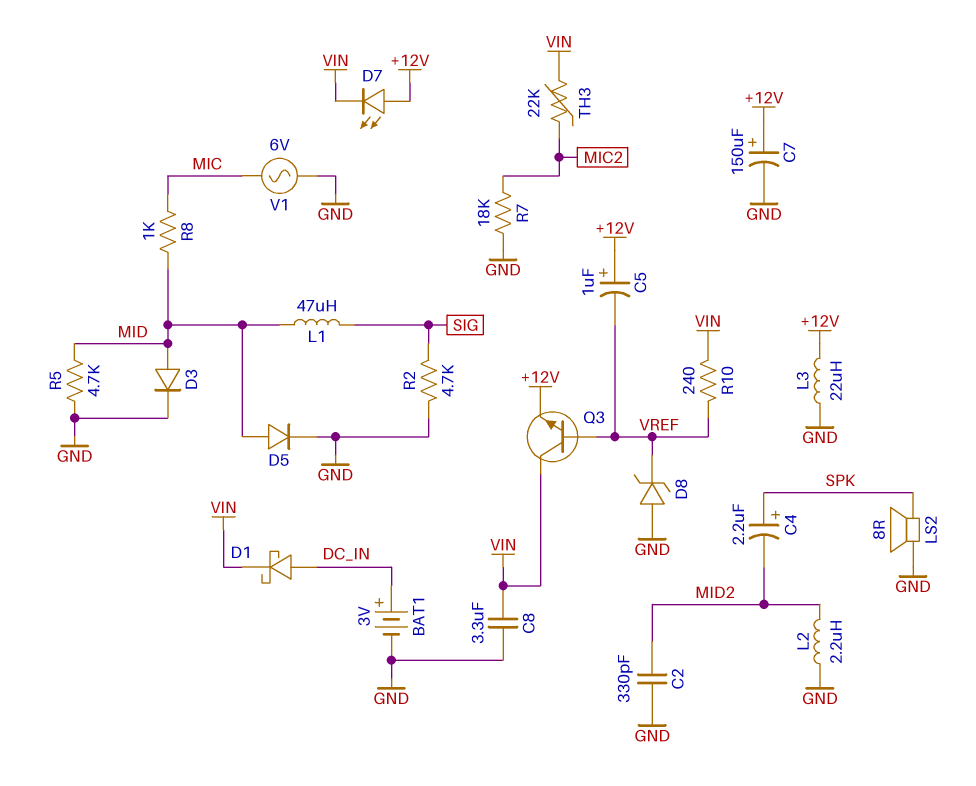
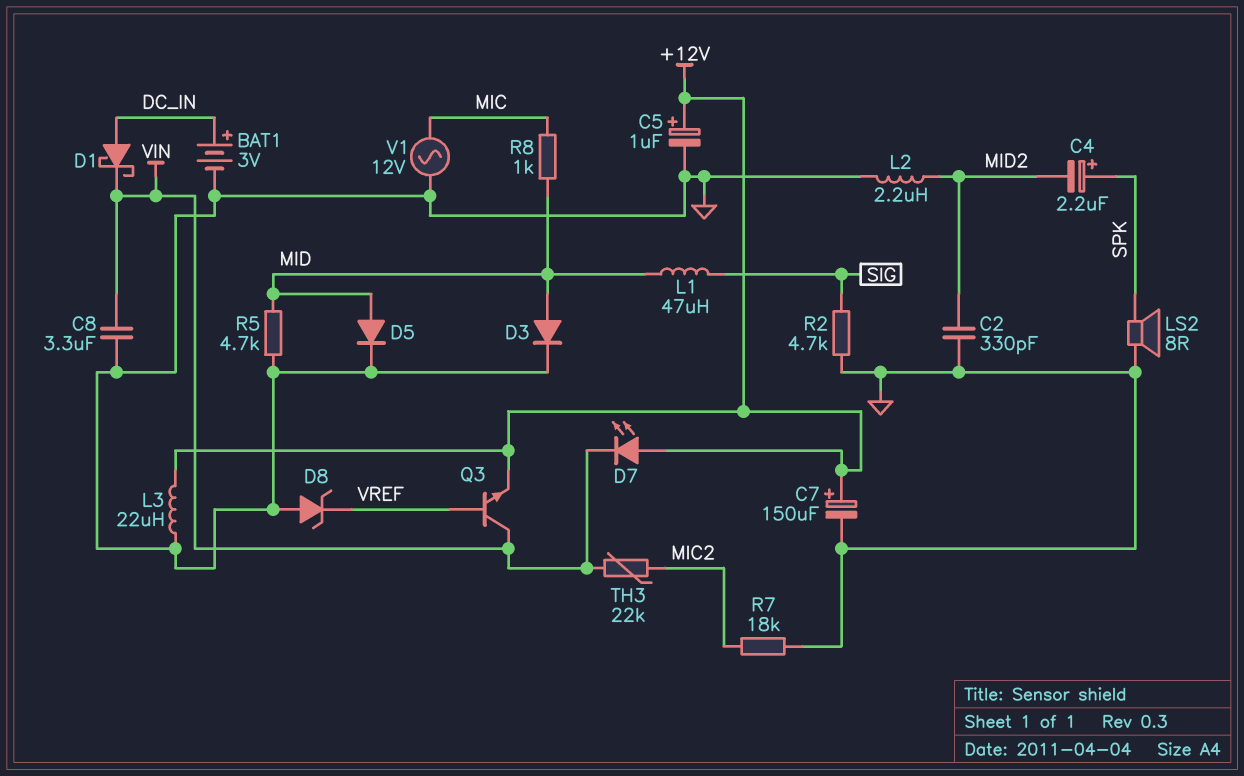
C5: 1uF (plus +12V, minus VREF) -> 1uF (plus +12V, minus GND)
R10: 240 (VIN, VREF) -> none
V1: AC 6V (GND, MIC) -> AC 12V (GND, MIC)

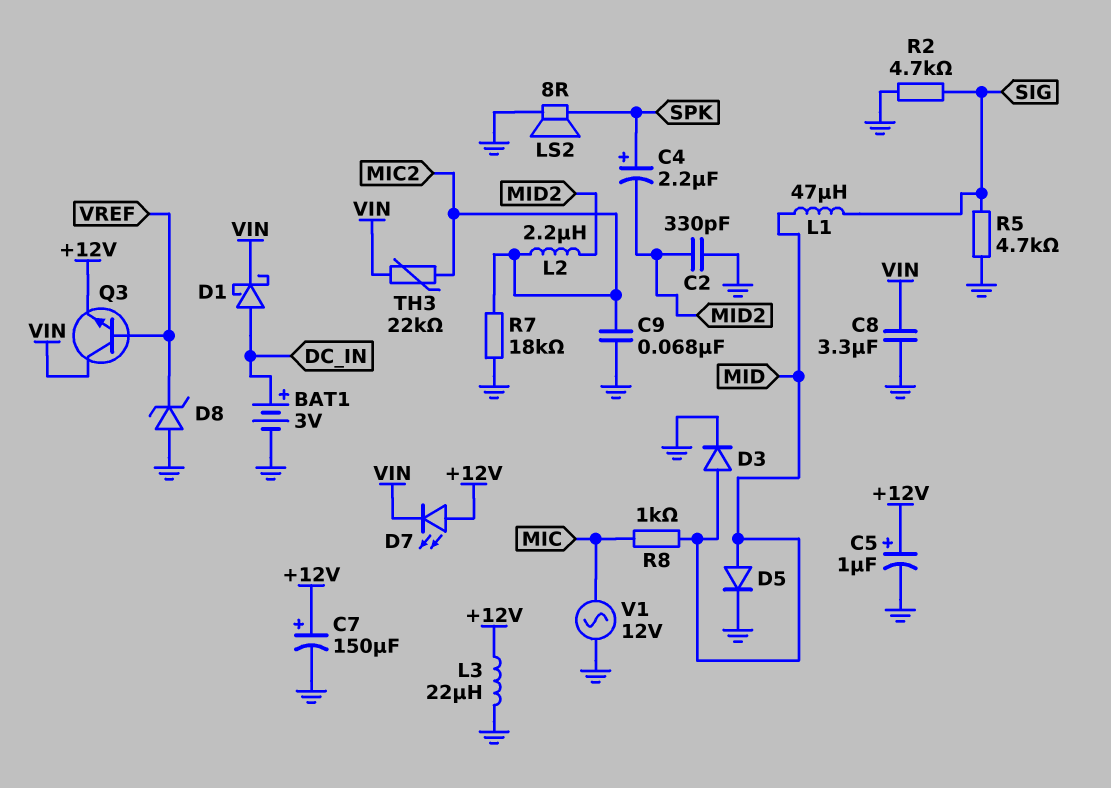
C9: none -> 68nF (GND, MIC2)
L2: 2.2uH (GND, MID2) -> 2.2uH (MIC2, MID2)
R5: 4.7k (GND, MID) -> 4.7k (GND, SIG)

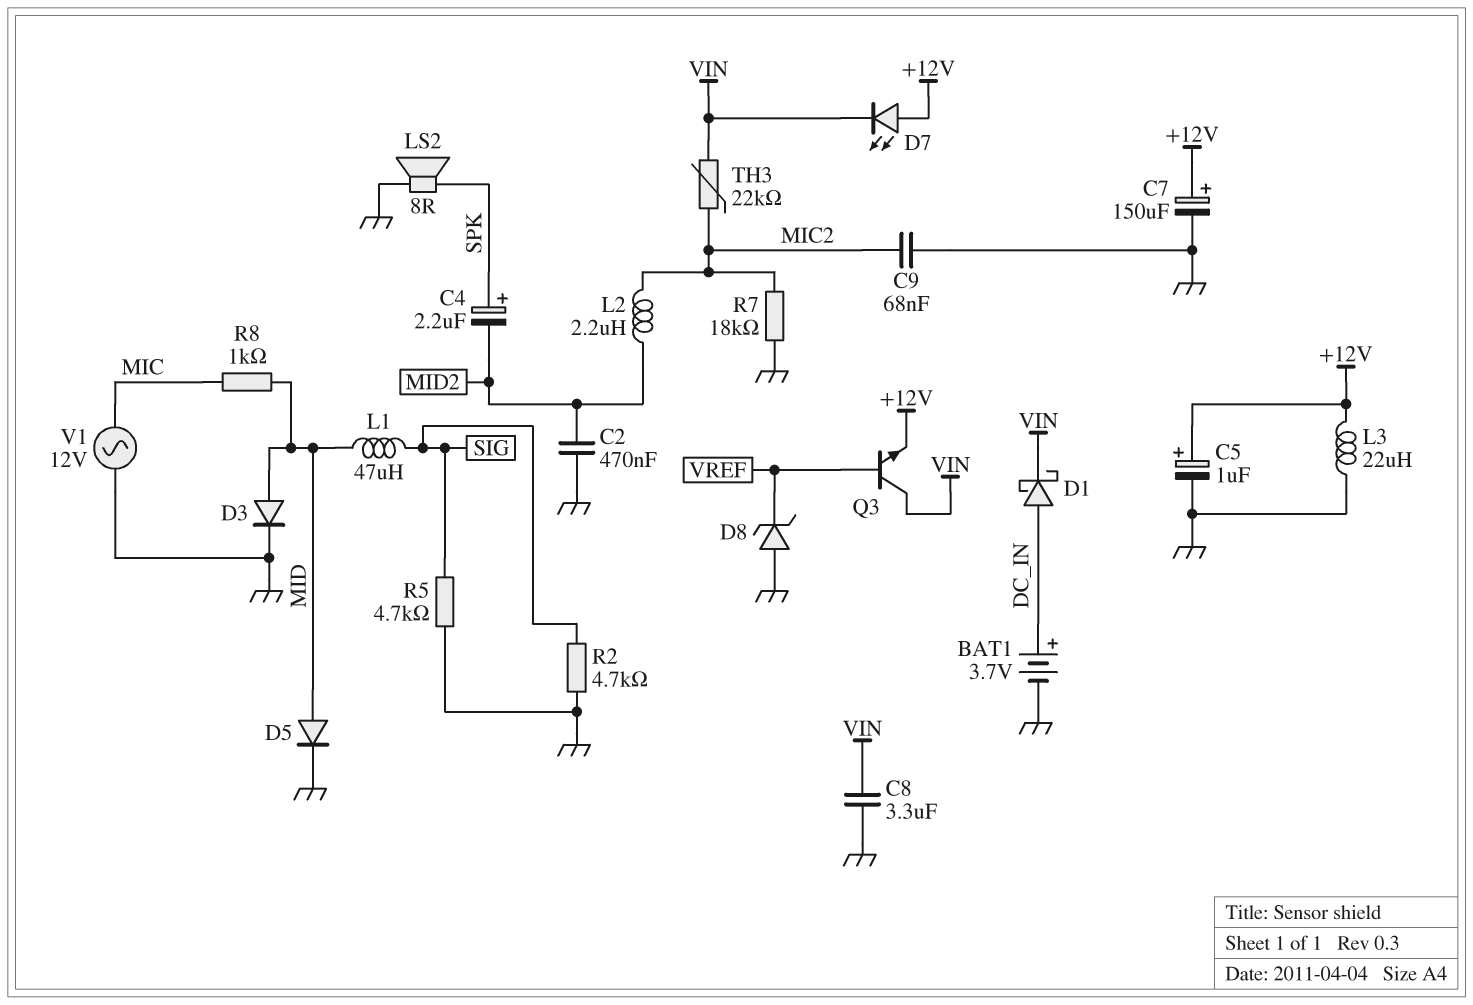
BAT1: 3V (plus DC_IN, minus GND) -> 3.7V (plus DC_IN, minus GND)
C2: 330pF (GND, MID2) -> 470nF (GND, MID2)

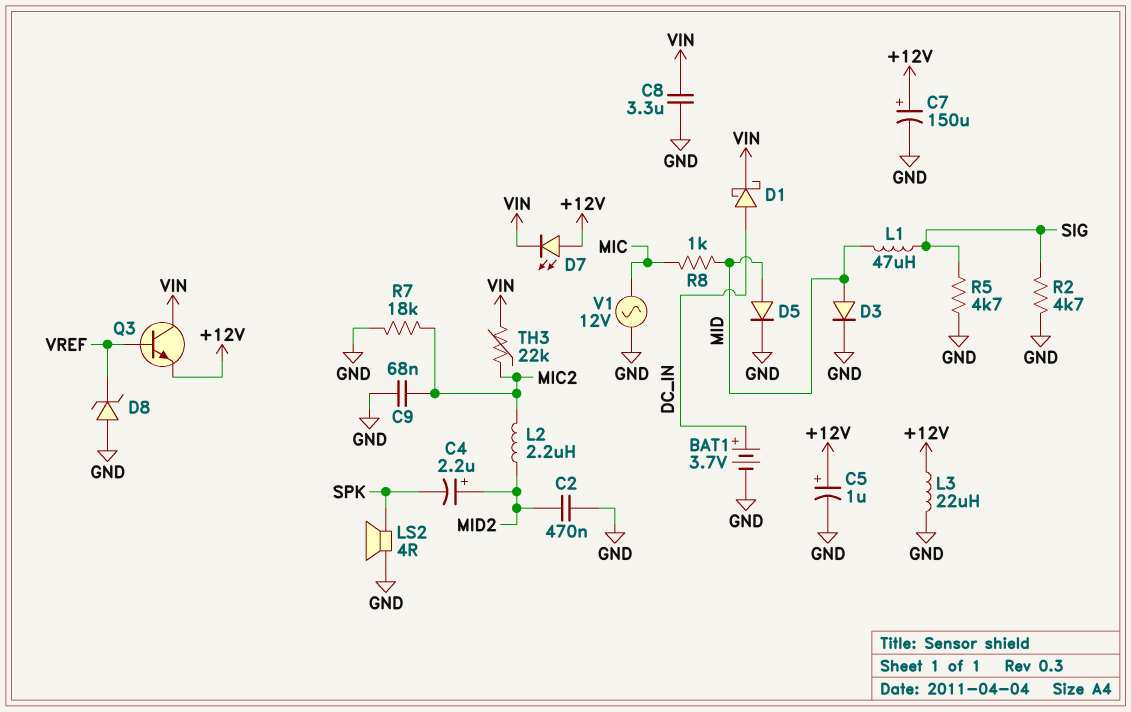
C4: 2.2uF (plus SPK, minus MID2) -> 2.2uF (plus MID2, minus SPK)
LS2: speaker 8R (GND, SPK) -> speaker 4R (GND, SPK)

